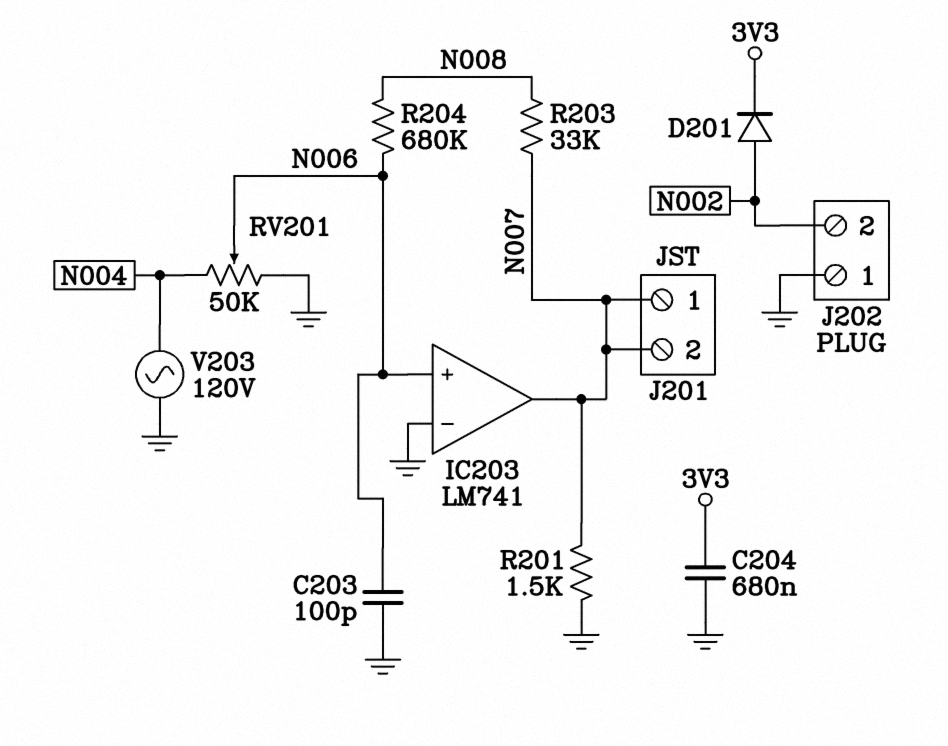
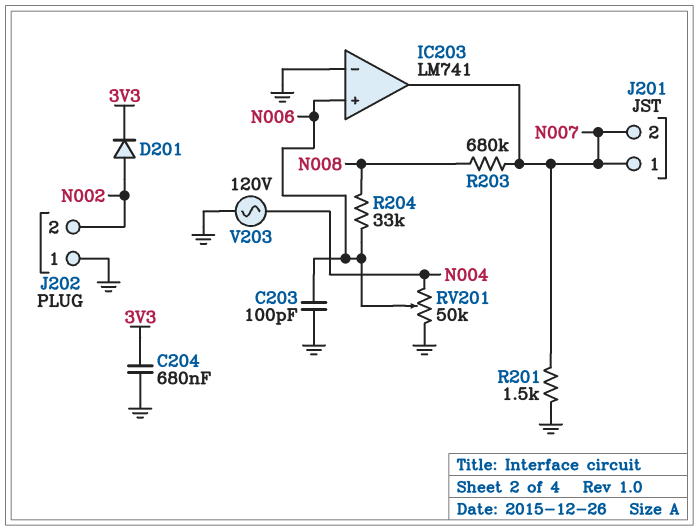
R203: 33k (N007, N008) -> 680k (N007, N008)
R204: 680k (N006, N008) -> 33k (N006, N008)

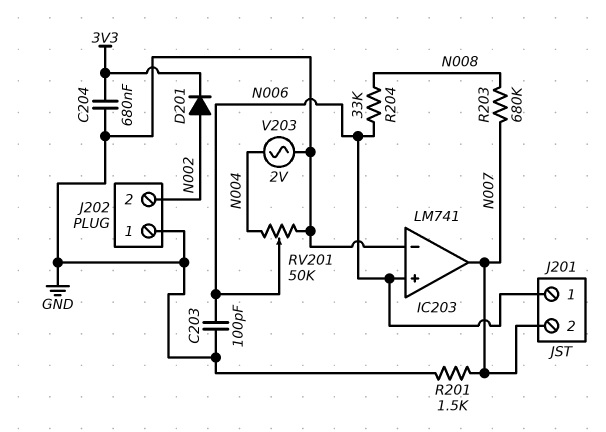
J201 pin 1: N007 -> N006
V203: AC 120V (GND, N004) -> AC 2V (GND, N004)

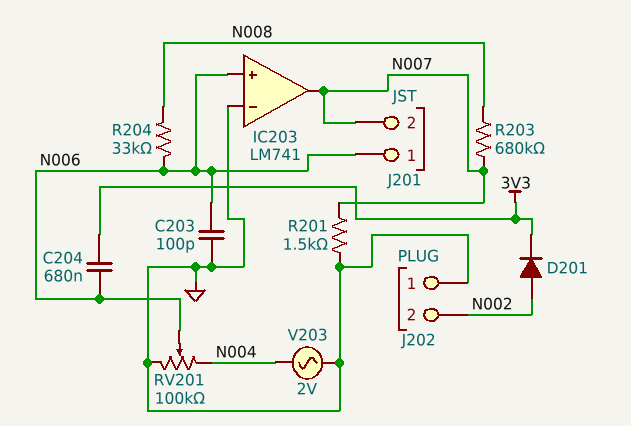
C204: 680nF (3V3, GND) -> 680nF (3V3, N006)
RV201: 50k (GND, N004, wiper N006) -> 100k (GND, N004, wiper N006)

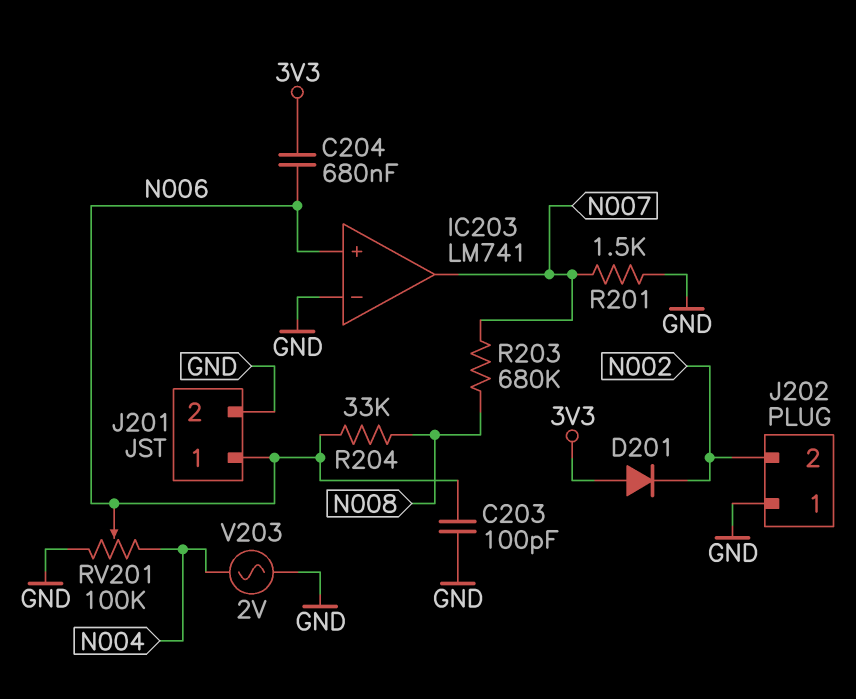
D201: diode (A N002, K 3V3) -> diode (A 3V3, K N002)
J201 pin 2: N007 -> GND

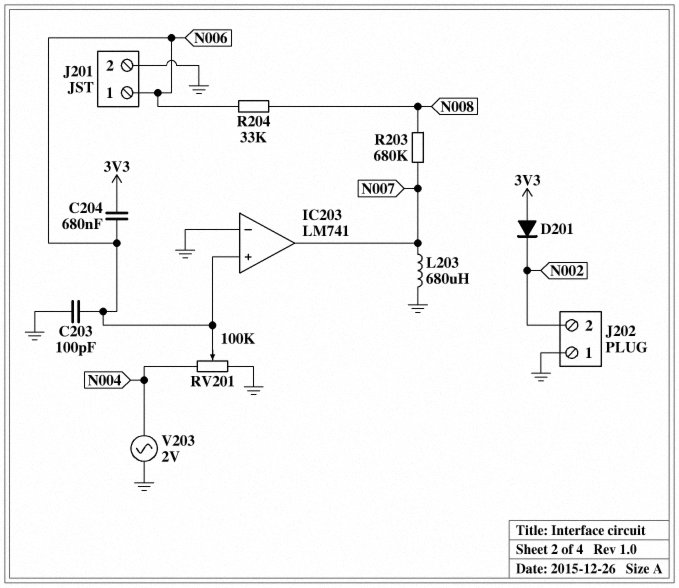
L203: none -> 680uH (GND, N007)
R201: 1.5k (GND, N007) -> none

